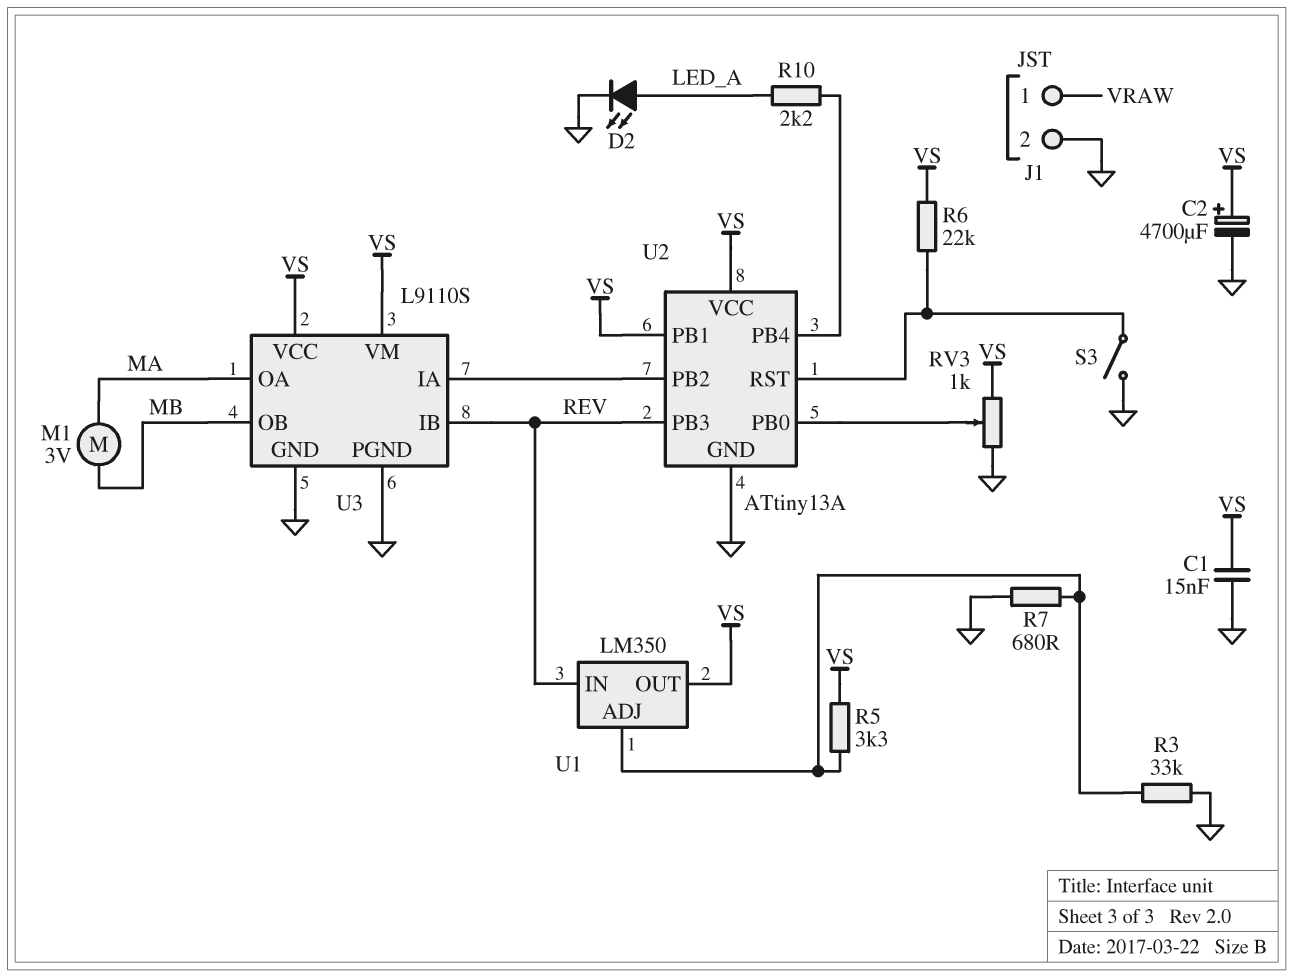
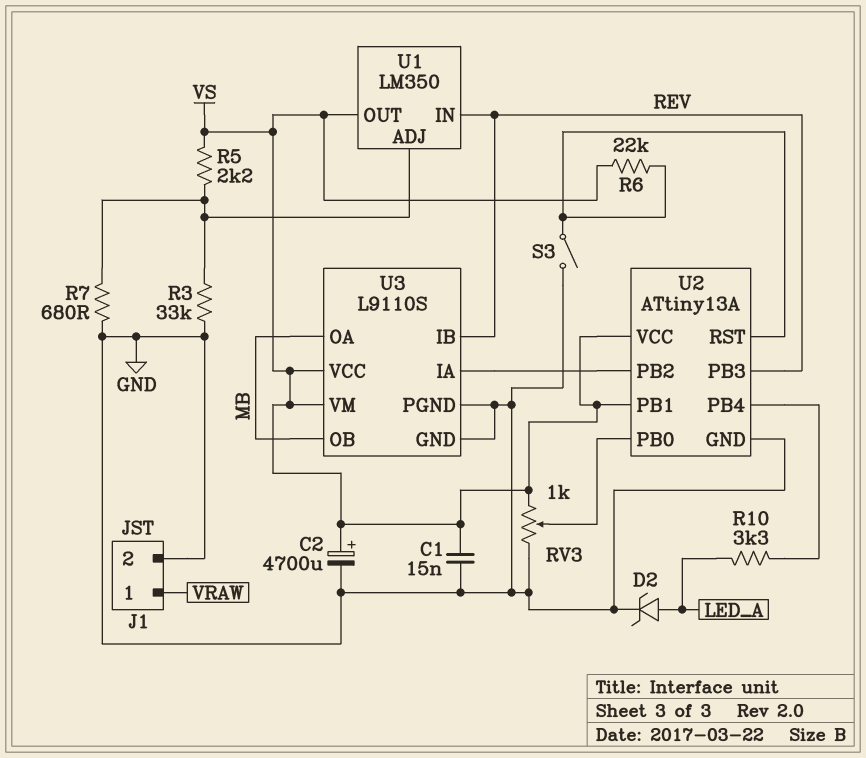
D2: LED (A LED_A, K GND) -> zener (A LED_A, K GND)
M1: motor 3V (MA, MB) -> none
R5: 3.3k (U1/ADJ, VS) -> 2.2k (U1/ADJ, VS)
R10: 2.2k (LED_A, U2/PB4) -> 3.3k (LED_A, U2/PB4)
U3 pin OA: MA -> MB

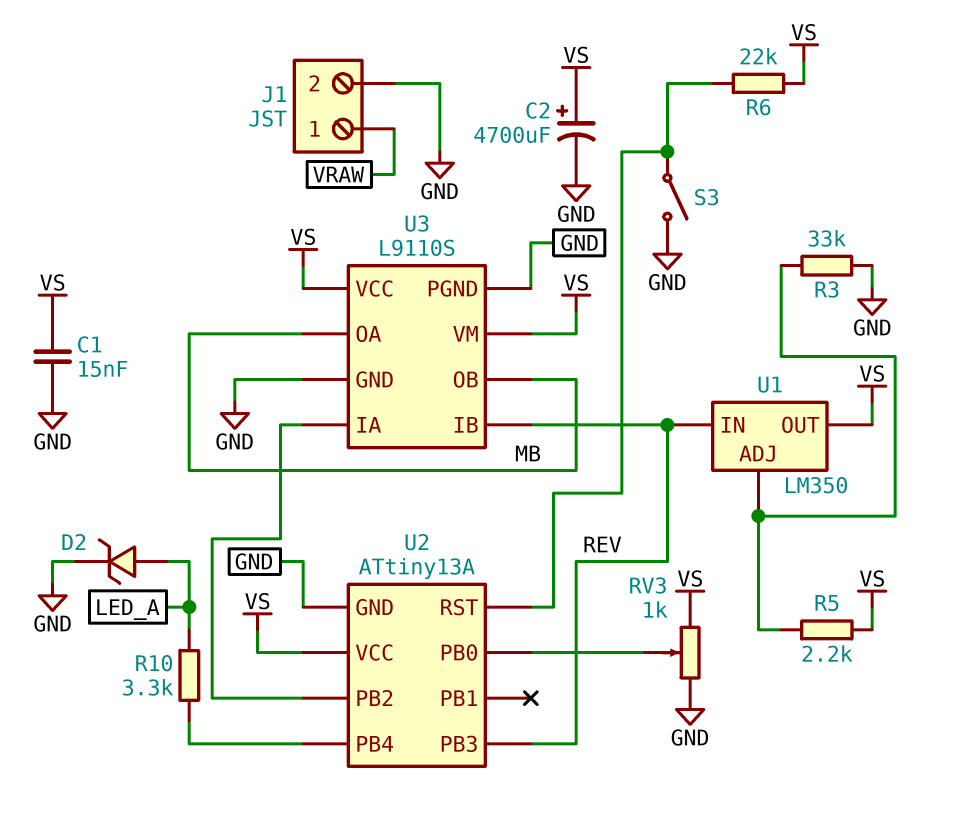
R7: 680 (GND, U1/ADJ) -> none
U2 pin PB1: VS -> none

